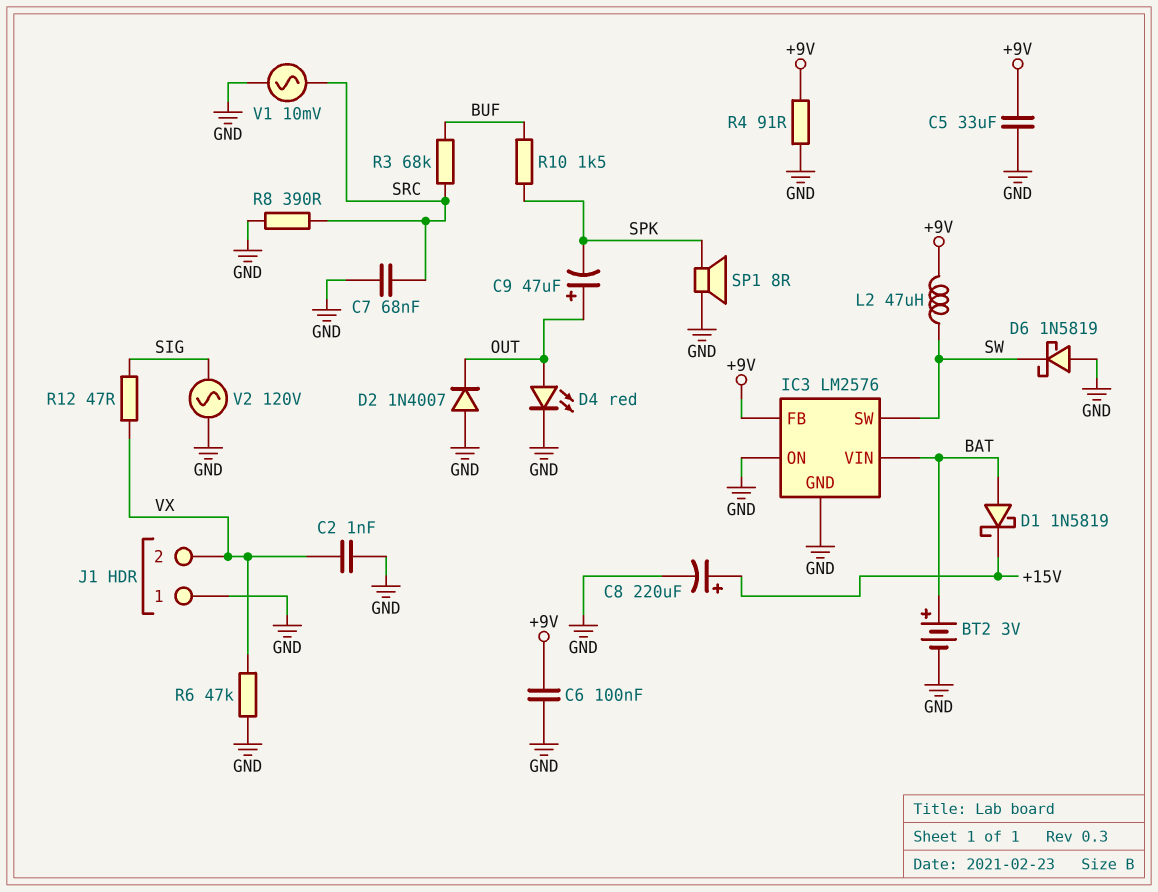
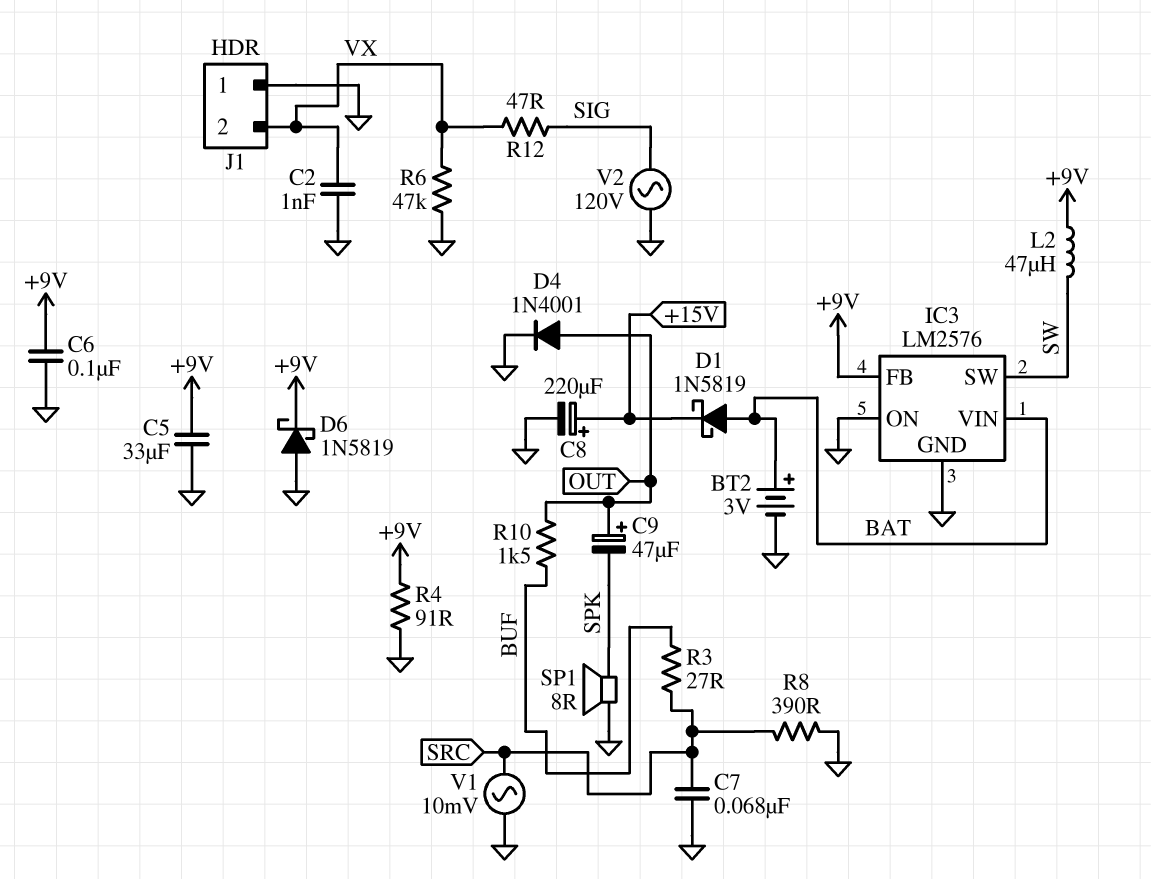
D2: diode 1N4007 (A GND, K OUT) -> none
D4: LED red (A OUT, K GND) -> diode 1N4001 (A OUT, K GND)
D6: schottky 1N5819 (A GND, K SW) -> schottky 1N5819 (A GND, K +9V)
R3: 68k (BUF, SRC) -> 27 (BUF, SRC)
R10: 1.5k (BUF, SPK) -> 1.5k (BUF, OUT)

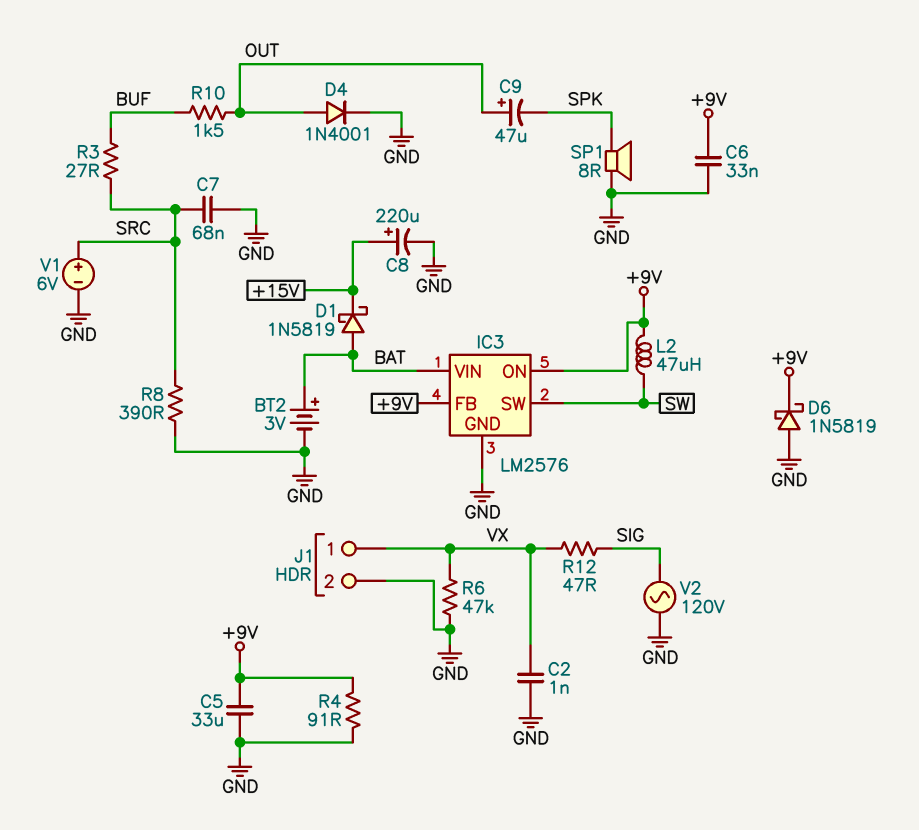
C6: 100nF (+9V, GND) -> 33nF (+9V, GND)
IC3 pin ON: GND -> +9V
J1 pin 1: GND -> VX
J1 pin 2: VX -> GND
V1: AC 10mV (GND, SRC) -> 6V (plus SRC, minus GND)

